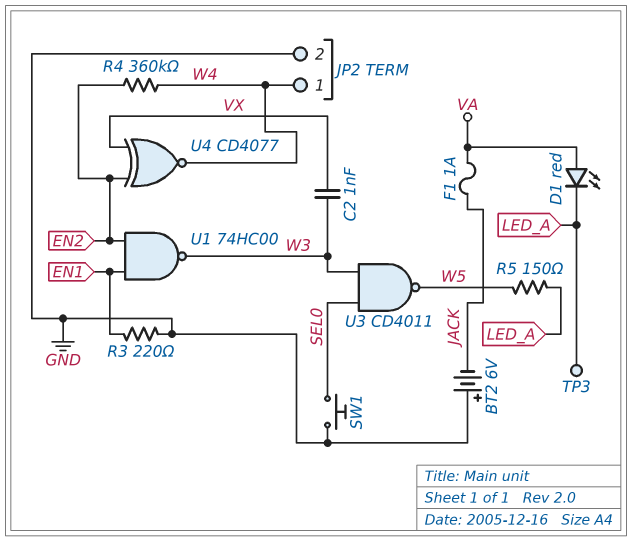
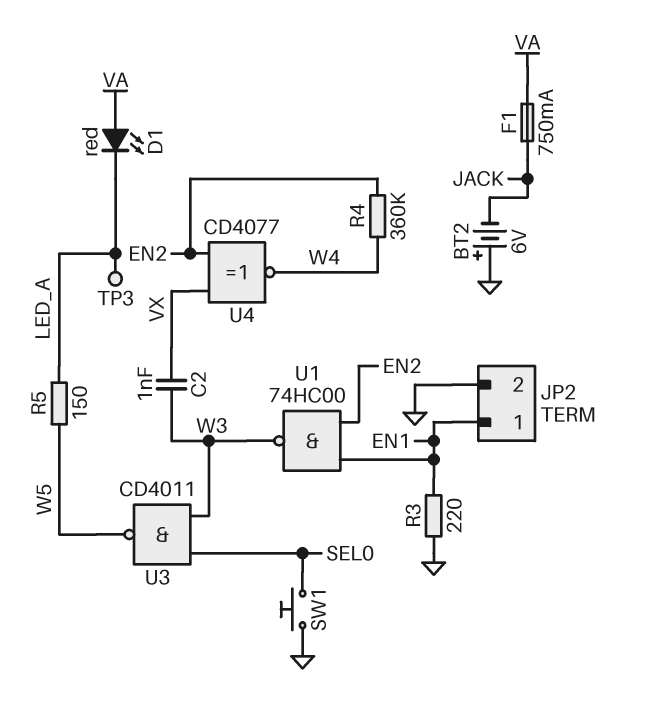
F1: 1A (JACK, VA) -> 750mA (JACK, VA)
JP2 pin 1: W4 -> EN1

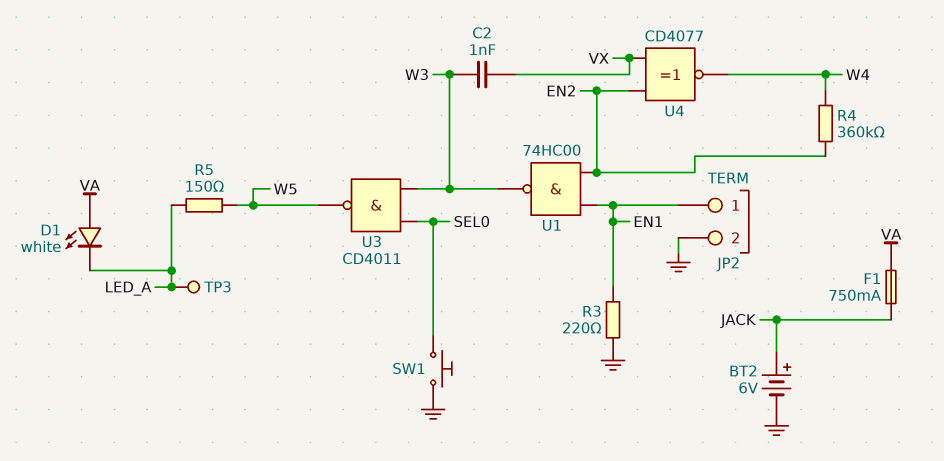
BT2: 6V (plus GND, minus JACK) -> 6V (plus JACK, minus GND)
D1: LED red (A VA, K LED_A) -> LED white (A VA, K LED_A)

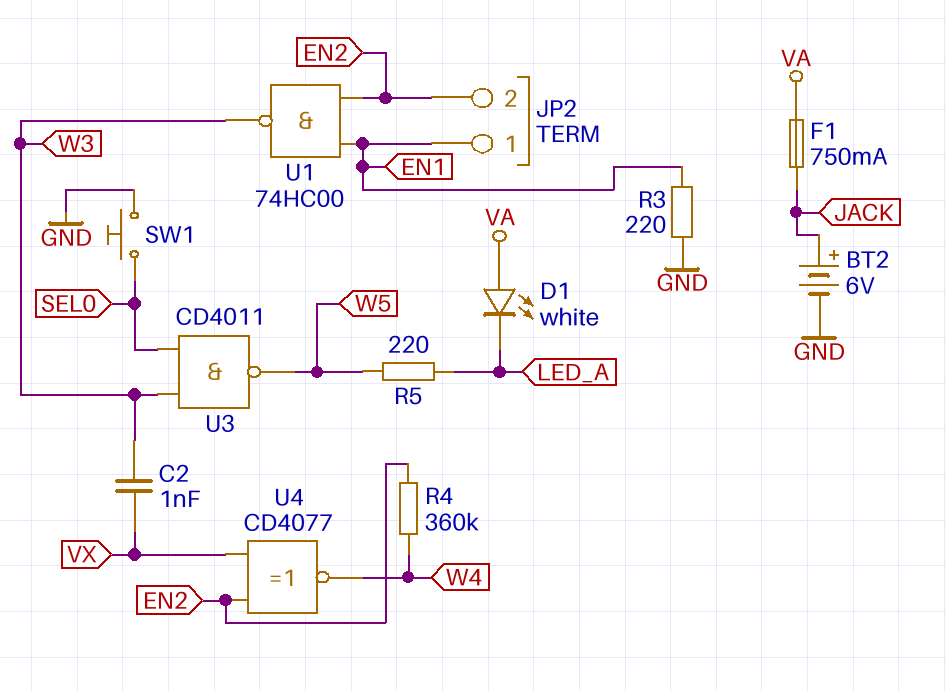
JP2 pin 2: GND -> EN2
R5: 150 (LED_A, W5) -> 220 (LED_A, W5)
TP3: test point (LED_A) -> none

